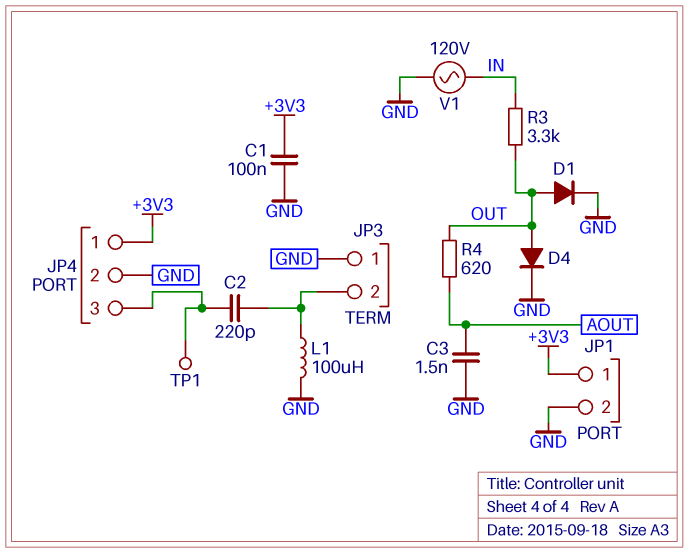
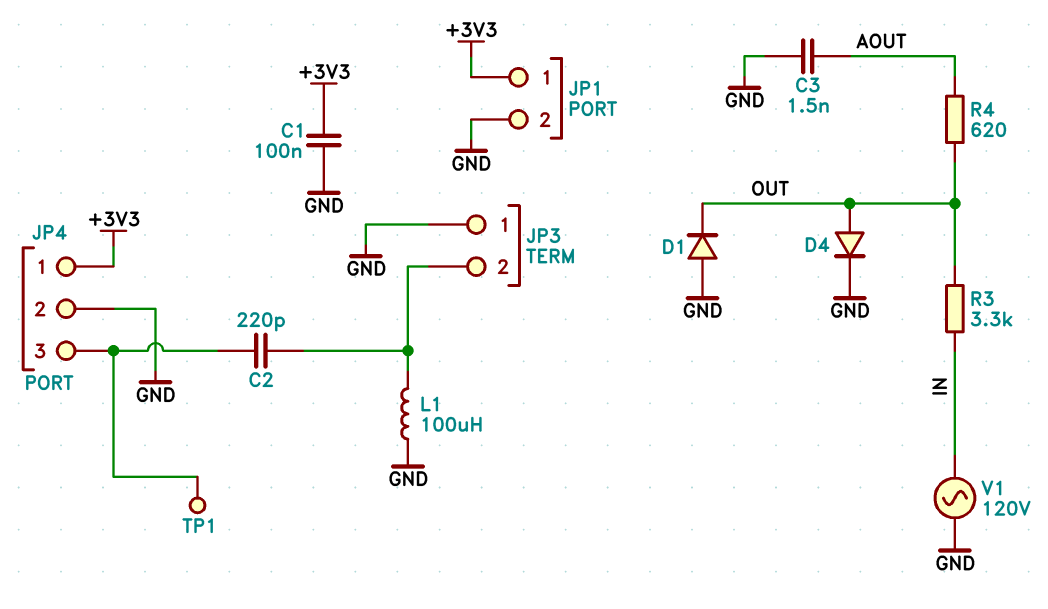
D1: diode (A OUT, K GND) -> diode (A GND, K OUT)

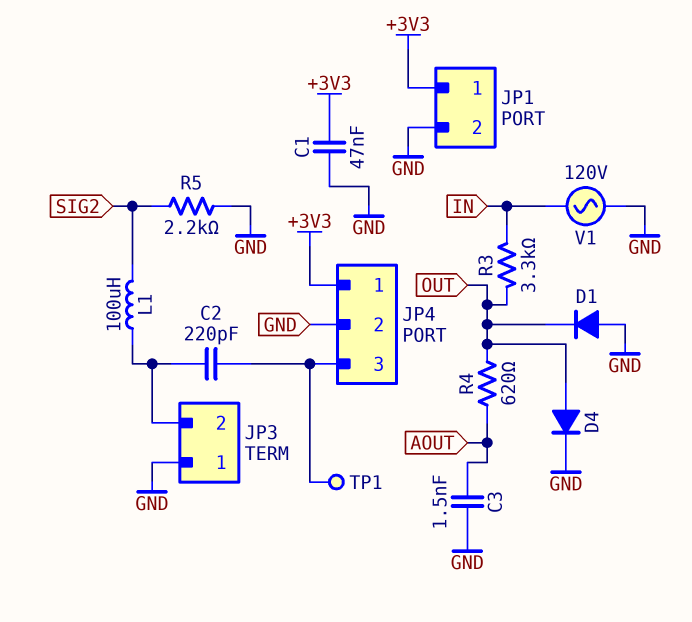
C1: 100nF (+3V3, GND) -> 47nF (+3V3, GND)
L1: 100uH (GND, JP3/2) -> 100uH (JP3/2, SIG2)
R5: none -> 2.2k (GND, SIG2)

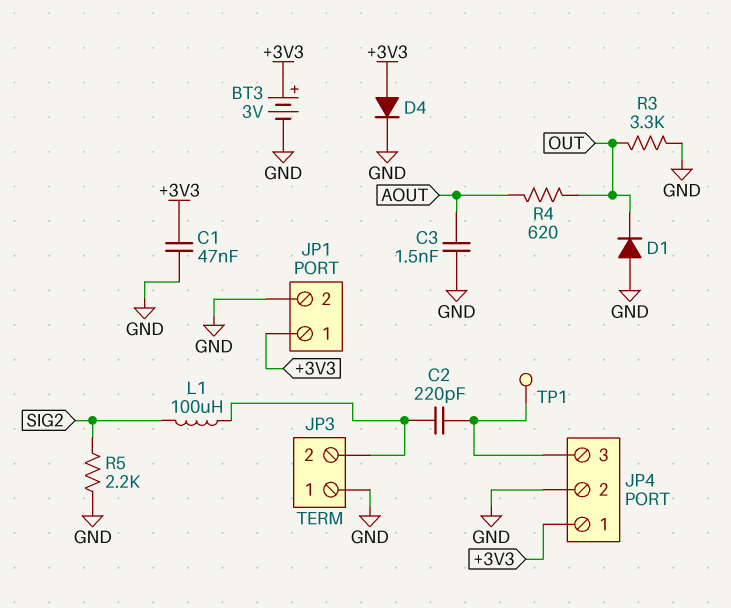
BT3: none -> 3V (plus +3V3, minus GND)
D4: diode (A OUT, K GND) -> diode (A +3V3, K GND)
R3: 3.3k (IN, OUT) -> 3.3k (GND, OUT)
V1: AC 120V (GND, IN) -> none

